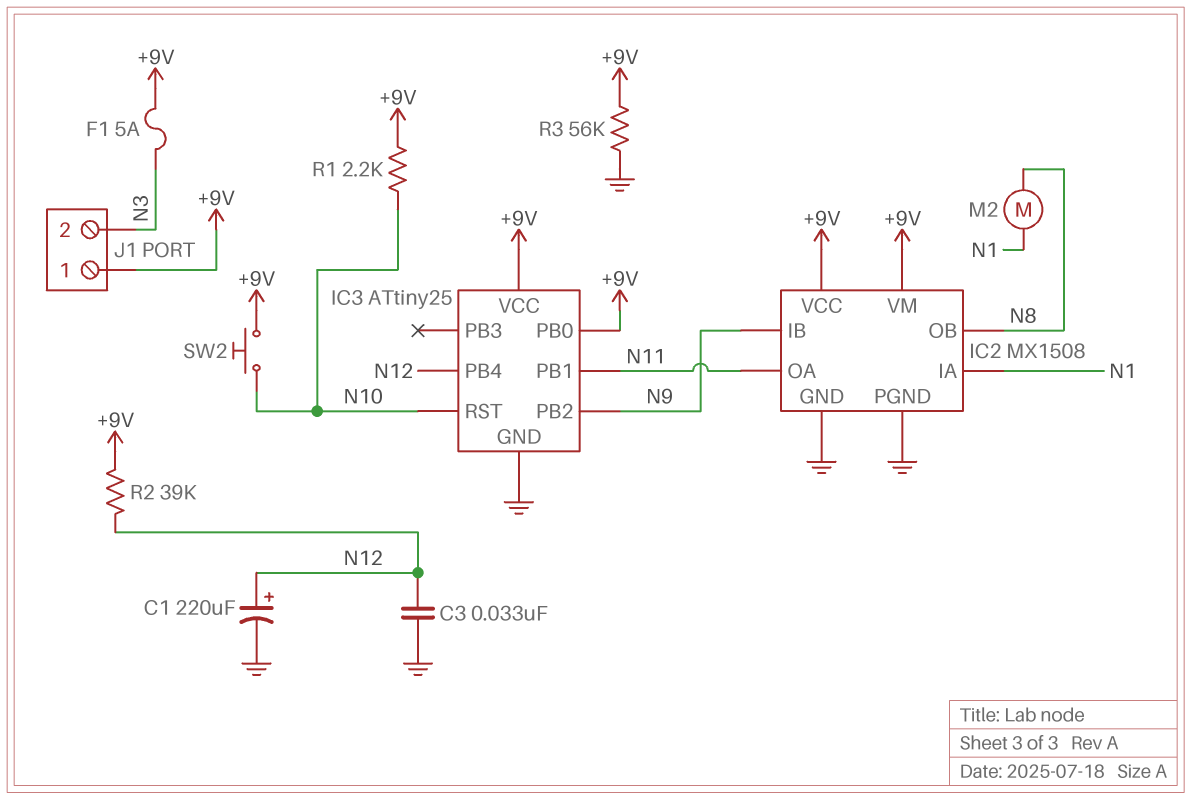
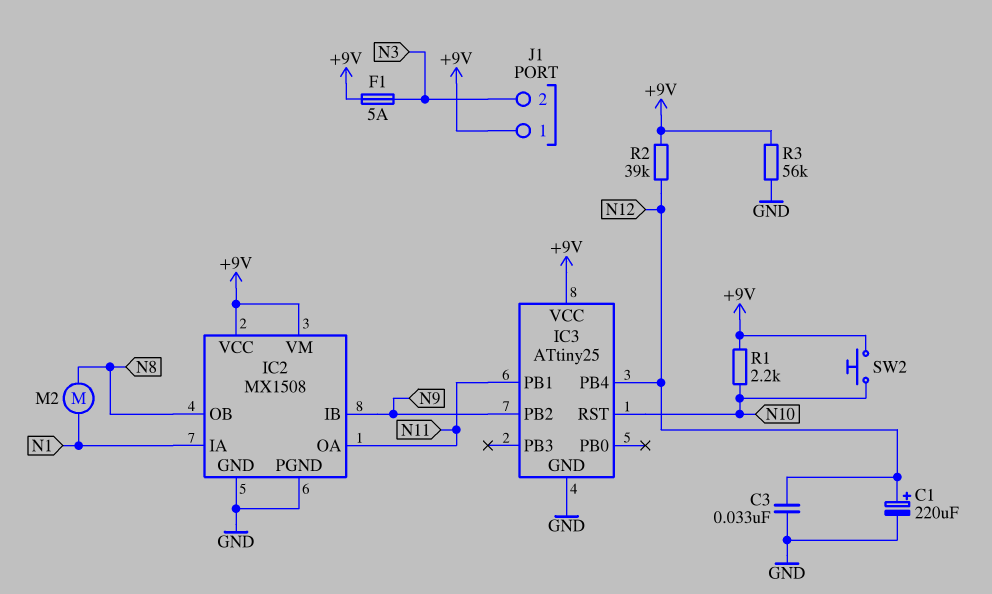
IC3 pin PB0: +9V -> none

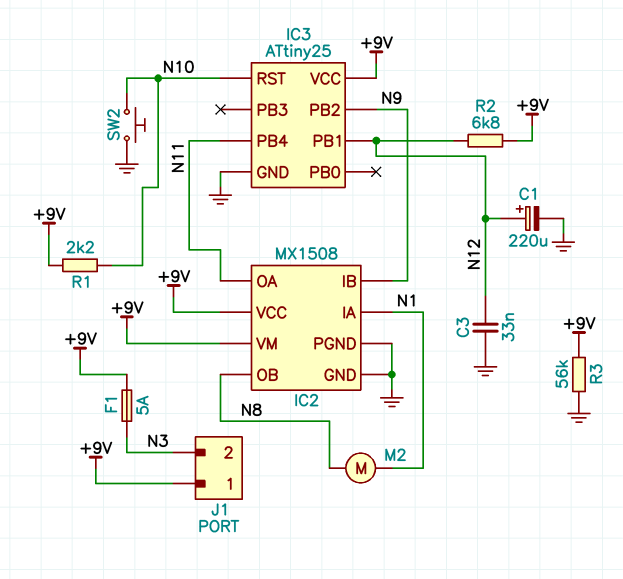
IC3 pin PB1: N11 -> N12
IC3 pin PB4: N12 -> N11
R2: 39k (+9V, N12) -> 6.8k (+9V, N12)
SW2: button (+9V, N10) -> button (GND, N10)

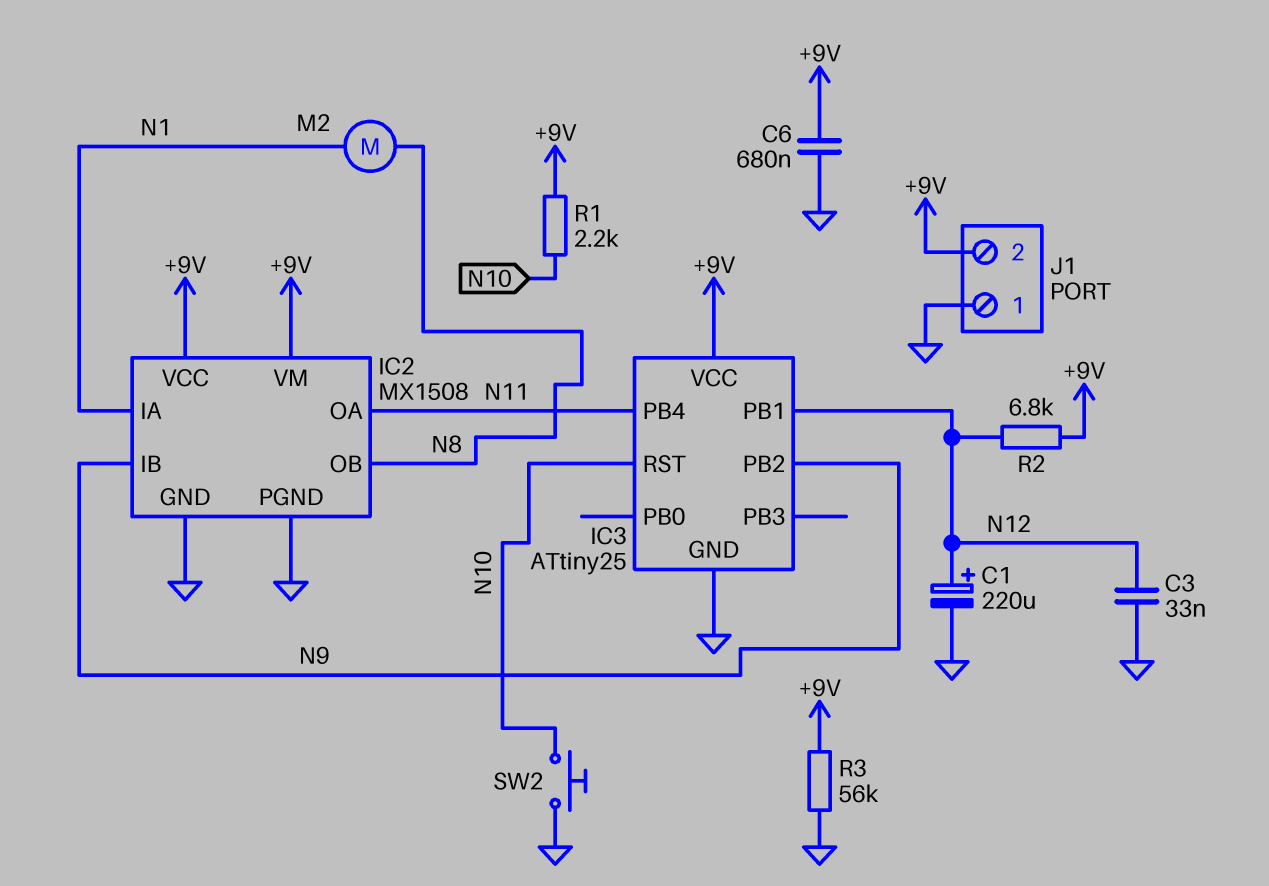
C6: none -> 680nF (+9V, GND)
F1: 5A (+9V, N3) -> none
J1 pin 1: +9V -> GND
J1 pin 2: N3 -> +9V

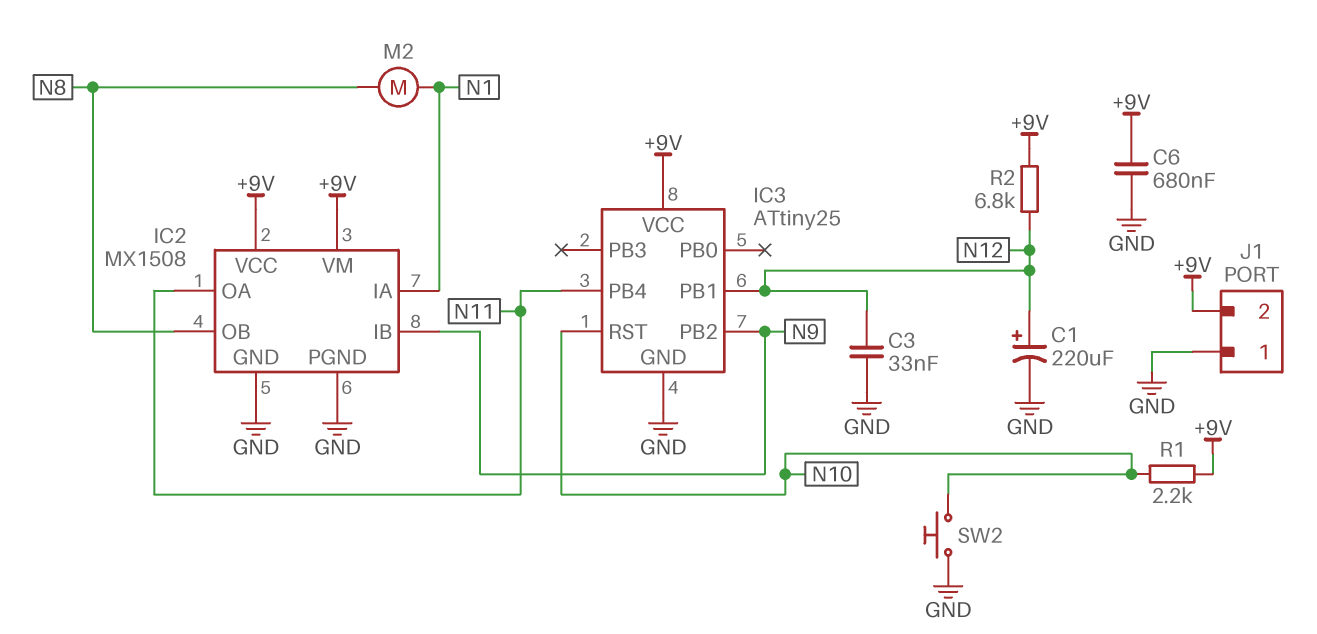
R3: 56k (+9V, GND) -> none

